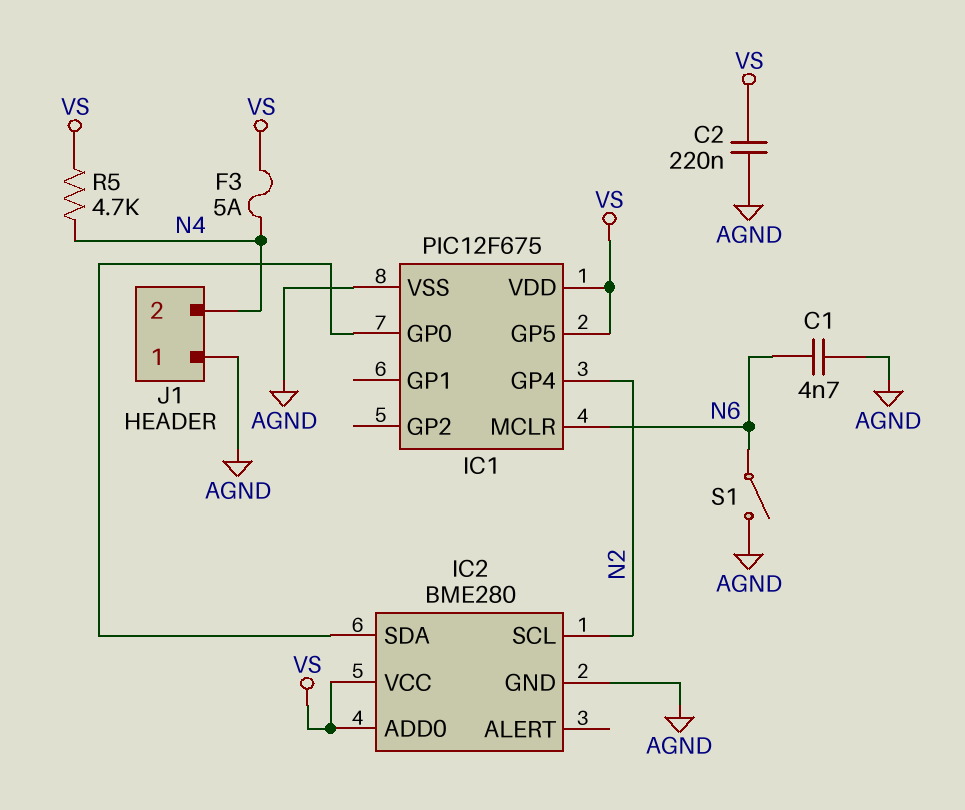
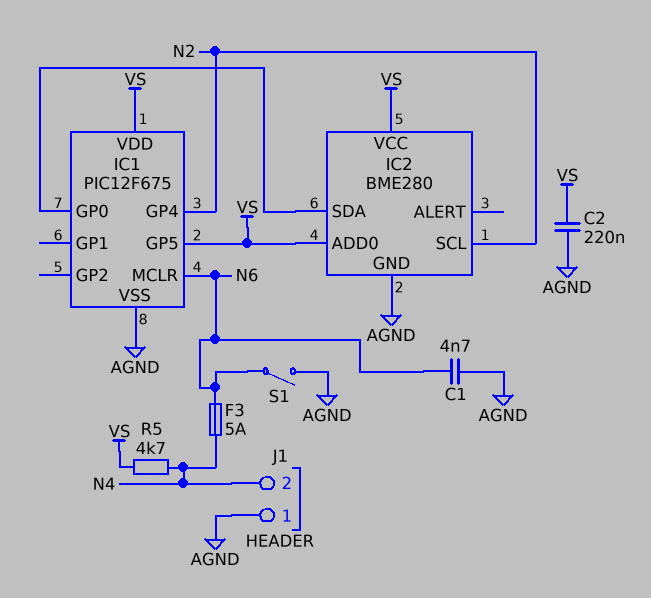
F3: 5A (N4, VS) -> 5A (N4, N6)

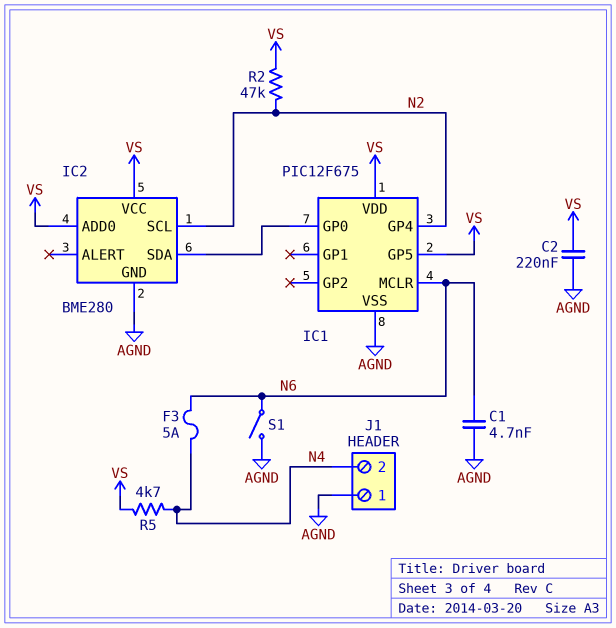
R2: none -> 47k (N2, VS)

